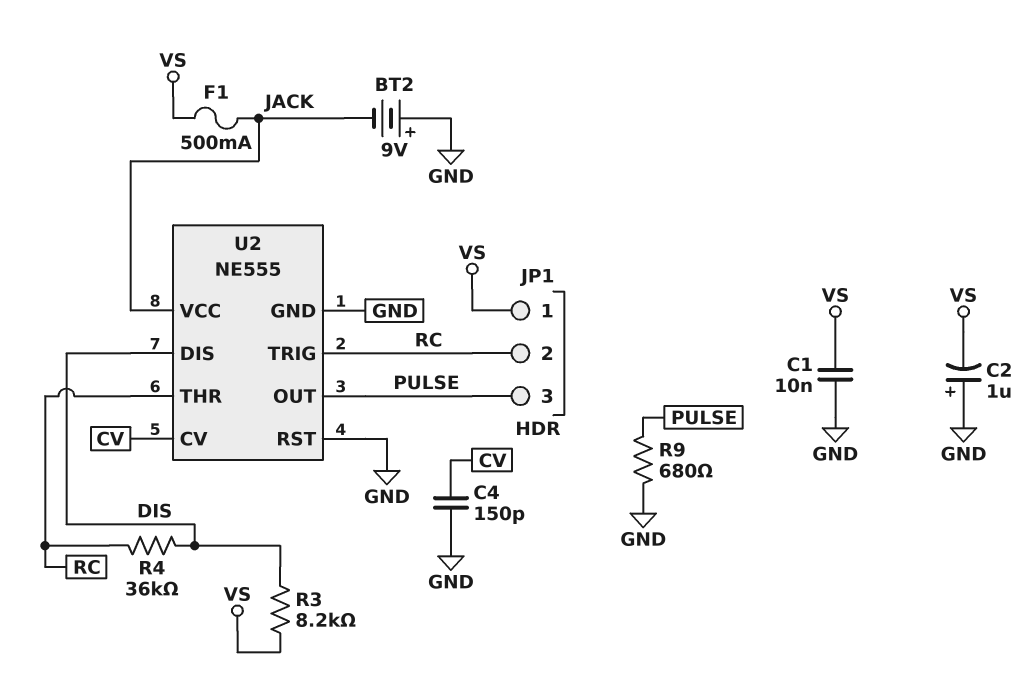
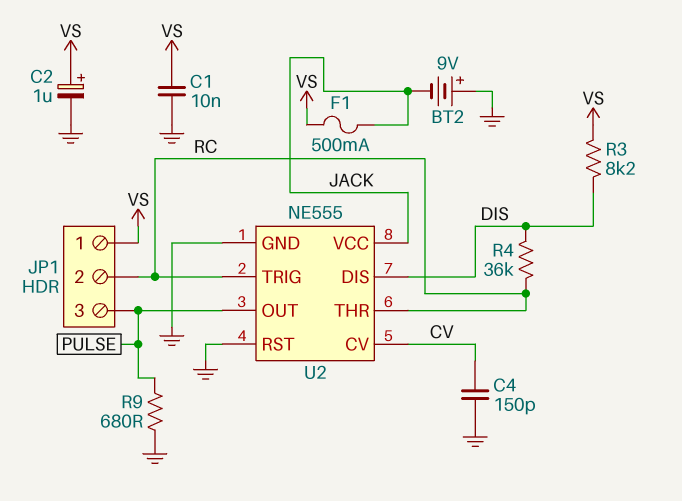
C2: 1uF (plus GND, minus VS) -> 1uF (plus VS, minus GND)

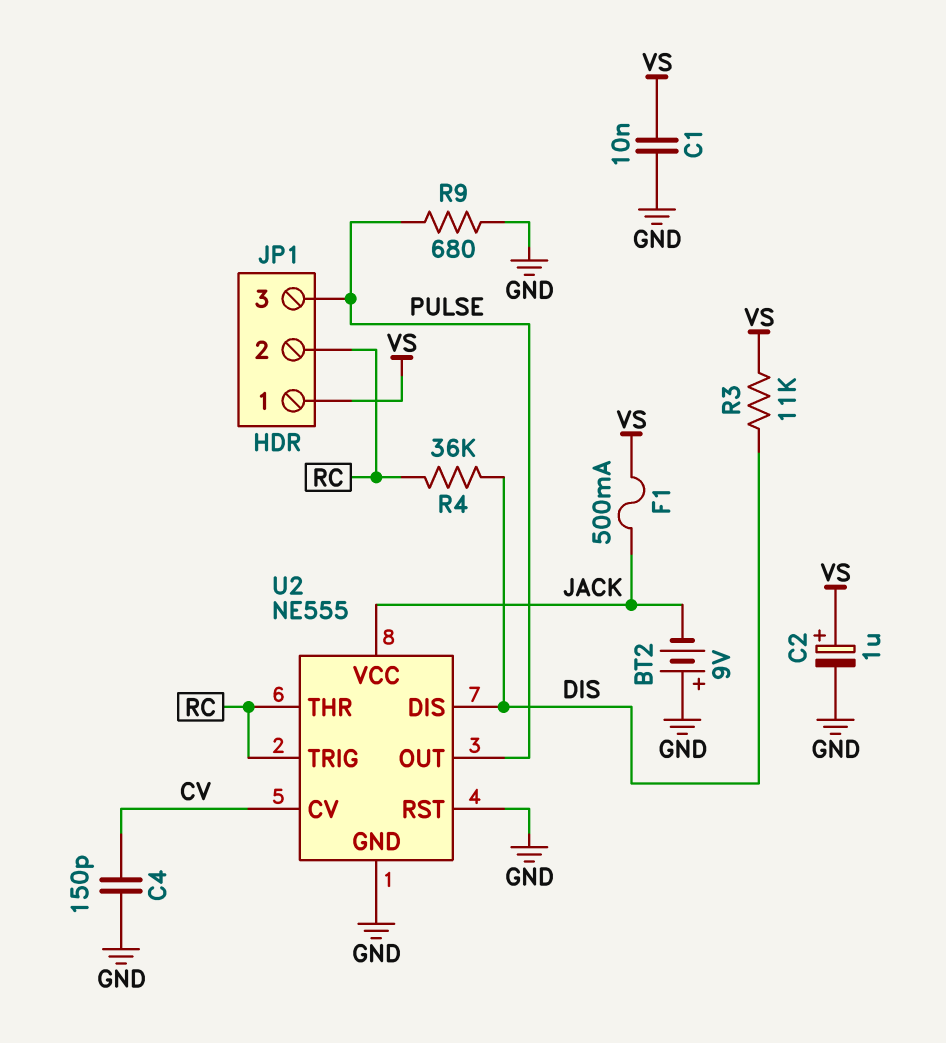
R3: 8.2k (DIS, VS) -> 11k (DIS, VS)

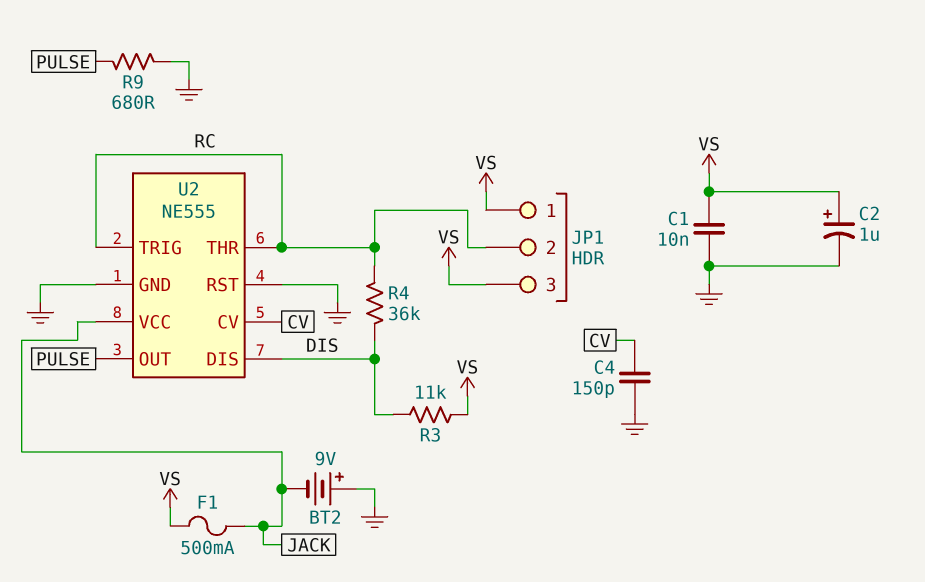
JP1 pin 3: PULSE -> VS

